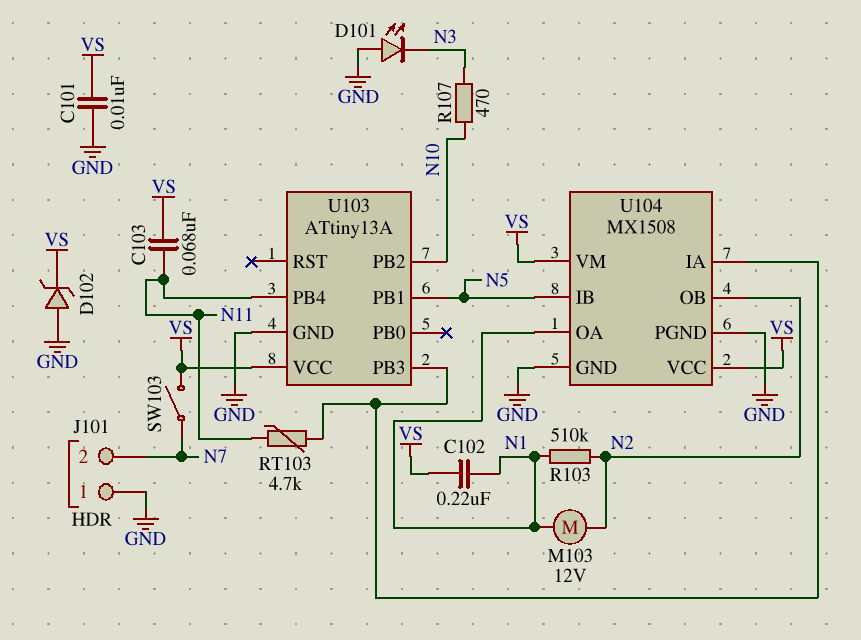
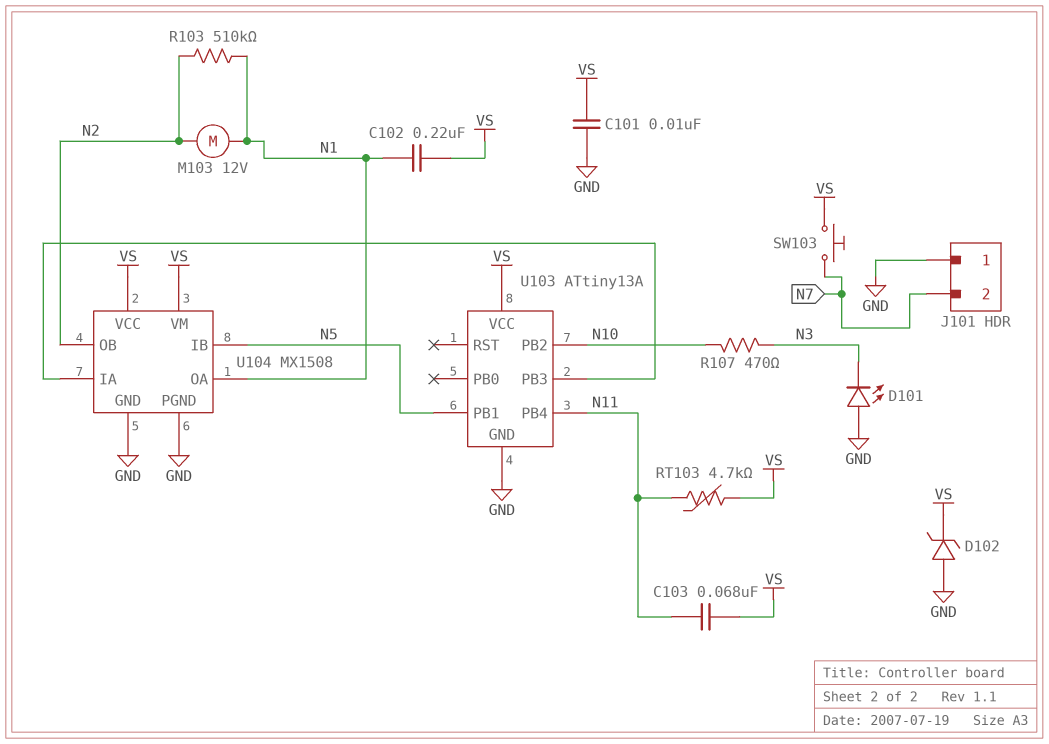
RT103: 4.7k (N11, U103/PB3) -> 4.7k (N11, VS)
SW103: switch (N7, VS) -> button (N7, VS)

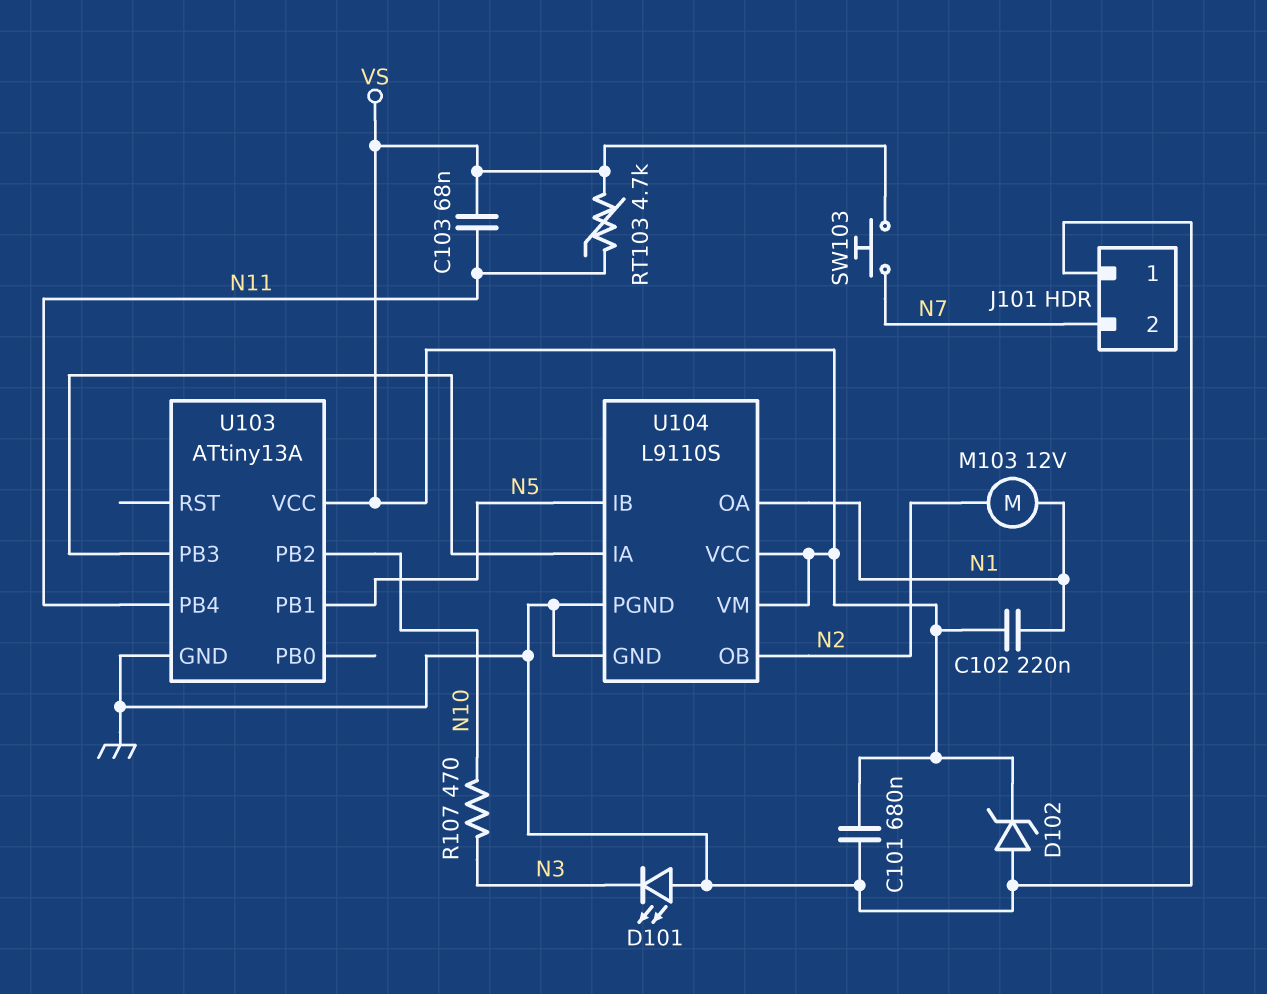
C101: 10nF (GND, VS) -> 680nF (GND, VS)
R103: 510k (N1, N2) -> none
U104: MX1508 -> L9110S

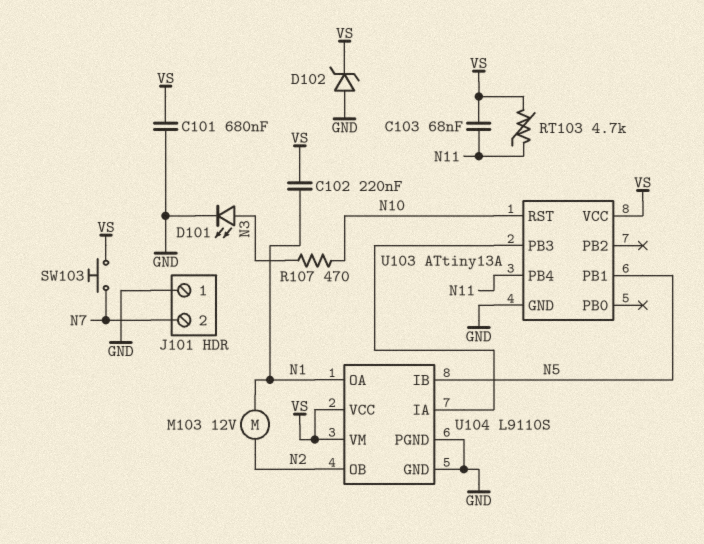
D101: LED (A GND, K N3) -> LED (A N3, K GND)
U103 pin PB2: N10 -> none
U103 pin RST: none -> N10

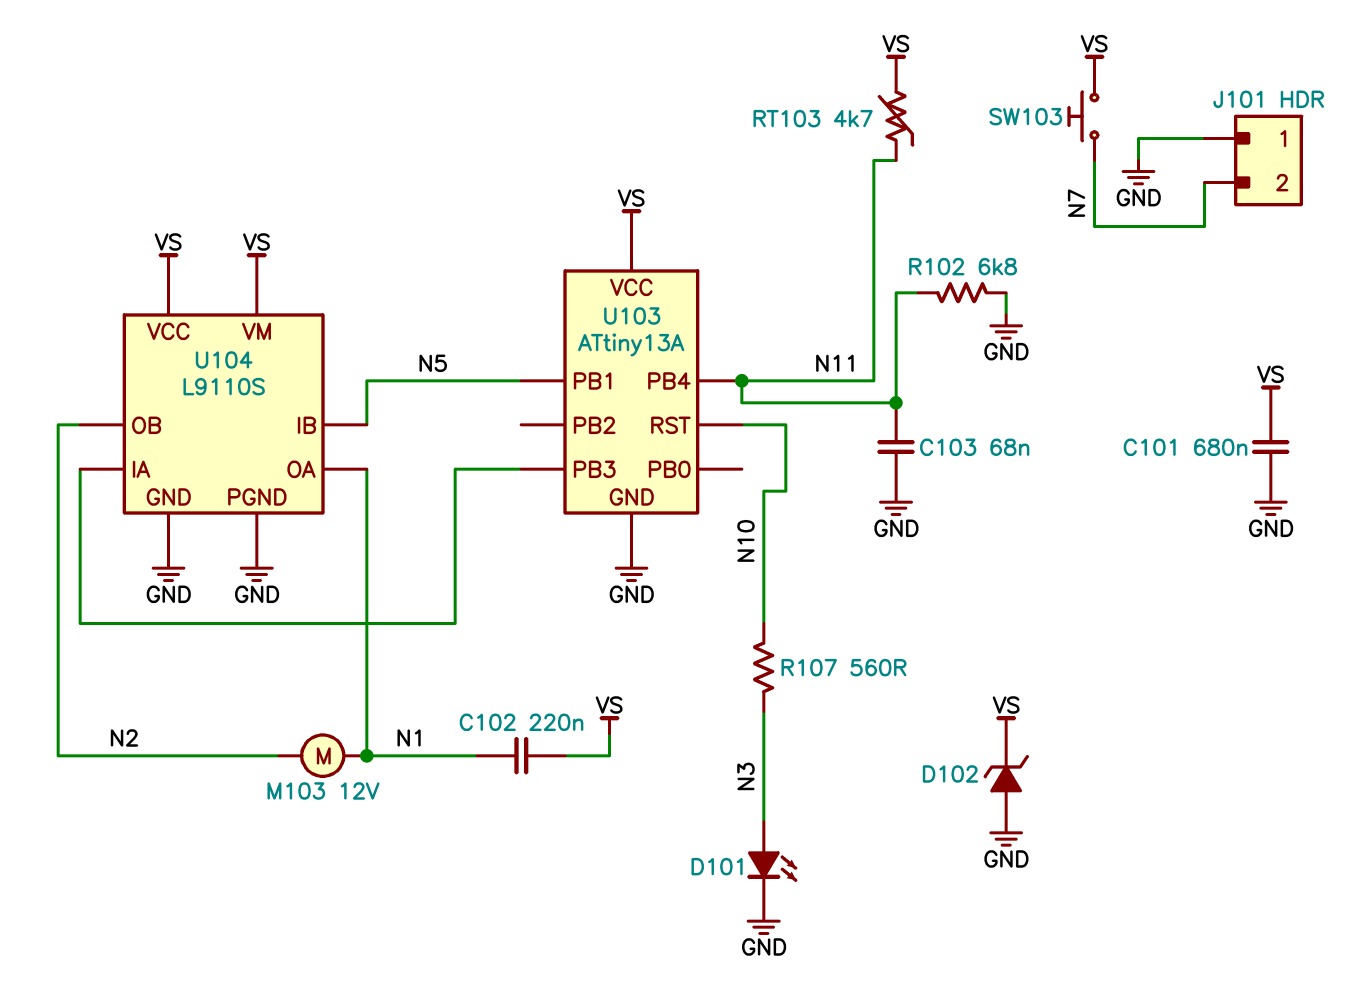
C103: 68nF (N11, VS) -> 68nF (GND, N11)
R102: none -> 6.8k (GND, N11)
R107: 470 (N3, N10) -> 560 (N3, N10)

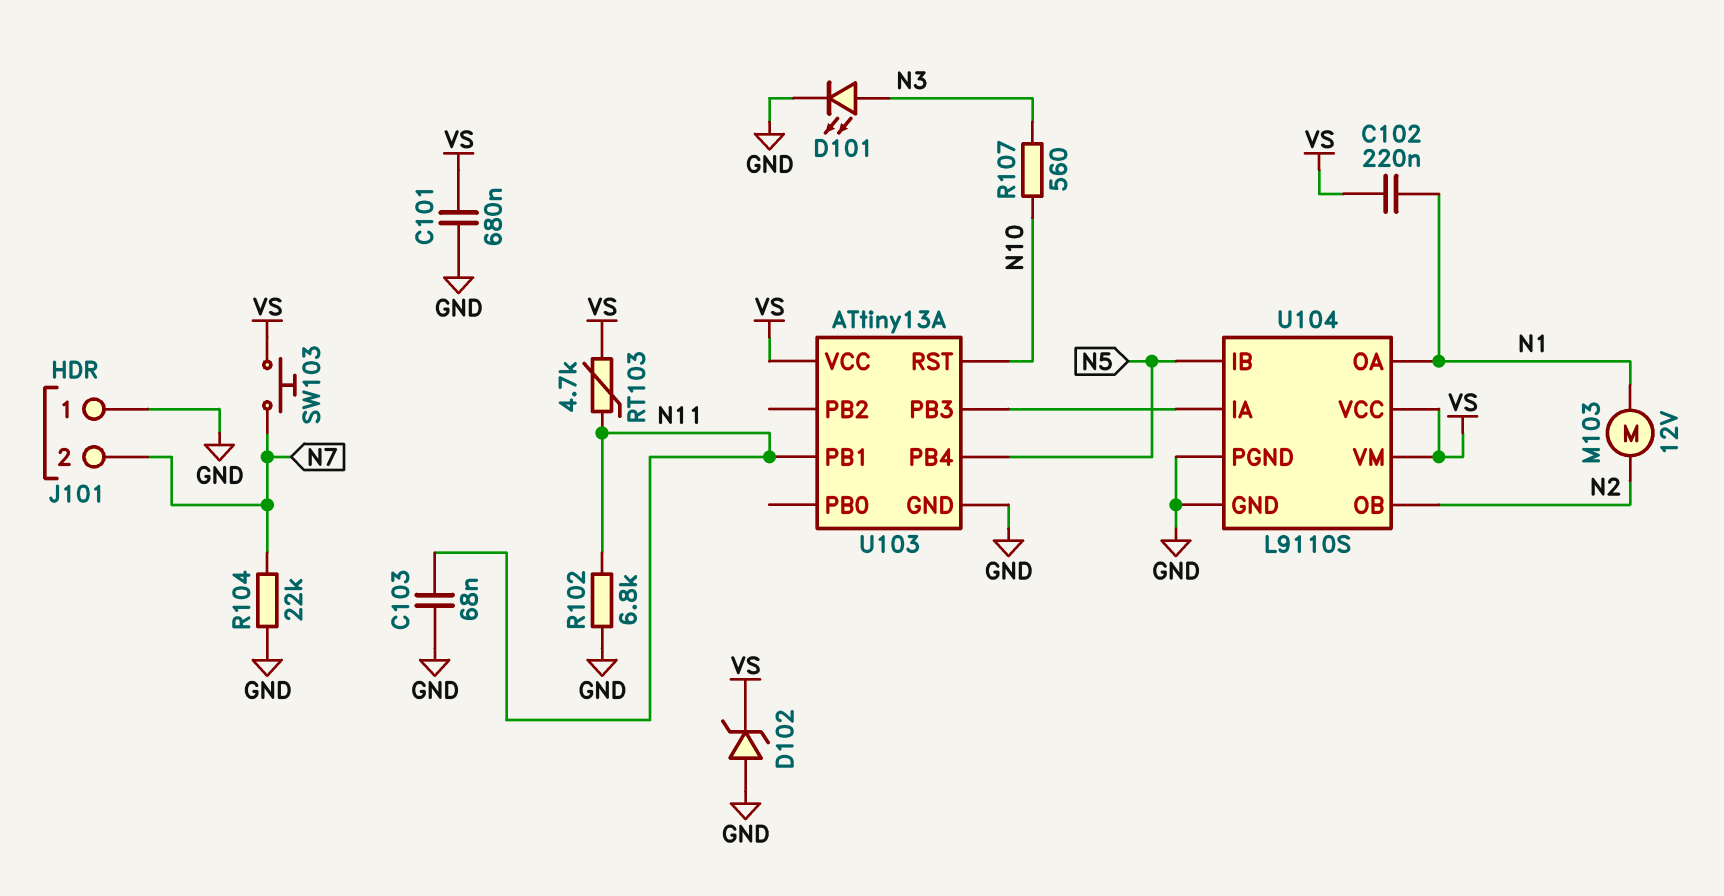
R104: none -> 22k (GND, N7)
U103 pin PB1: N5 -> N11
U103 pin PB4: N11 -> N5

